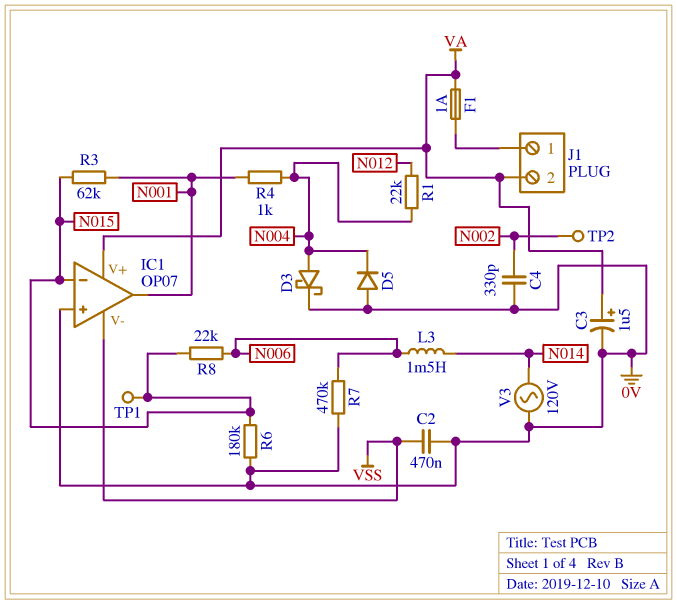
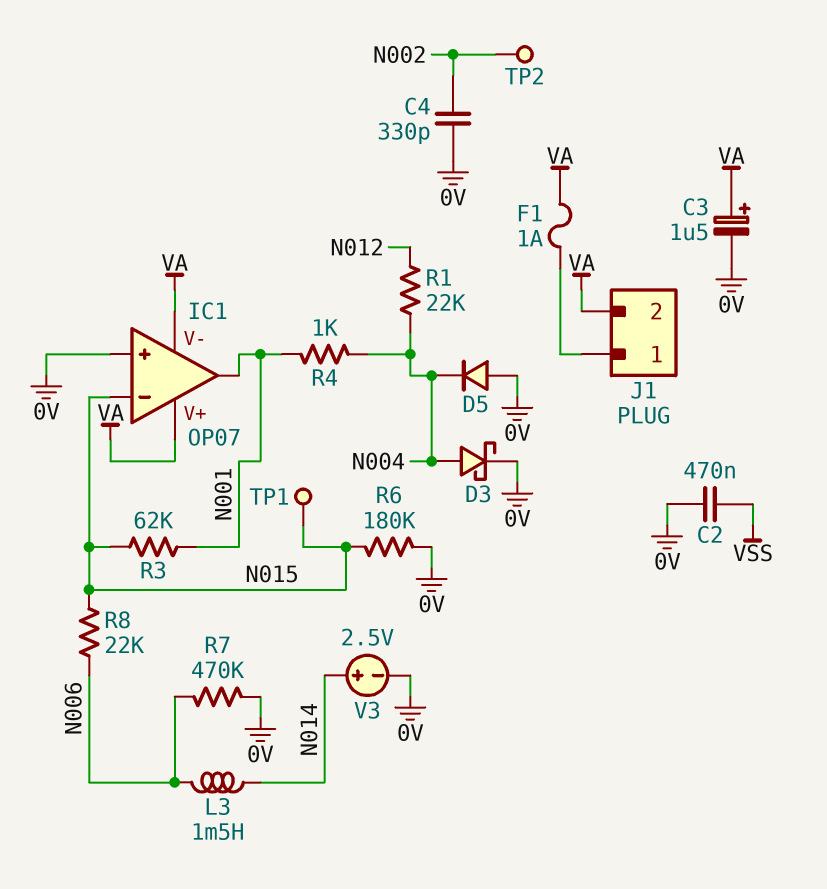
IC1 pin V-: VSS -> VA
V3: AC 120V (0V, N014) -> 2.5V (plus N014, minus 0V)

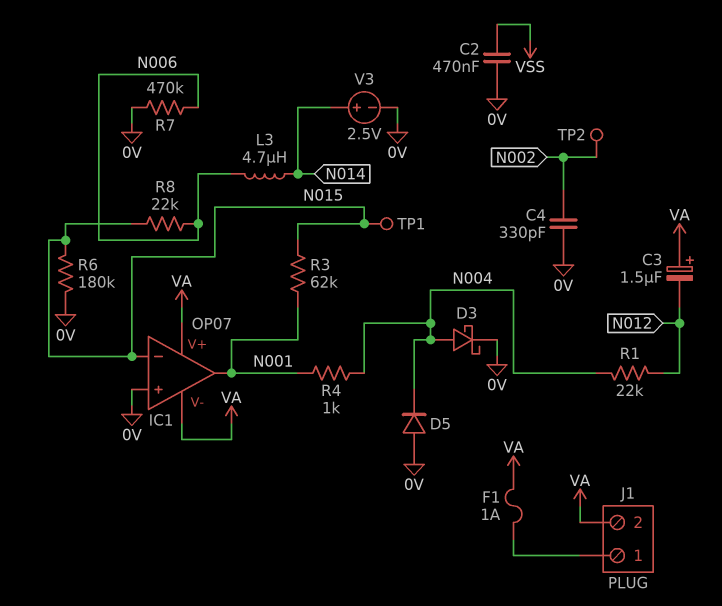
C3: 1.5uF (plus VA, minus 0V) -> 1.5uF (plus VA, minus N012)
L3: 1.5mH (N006, N014) -> 4.7uH (N006, N014)

